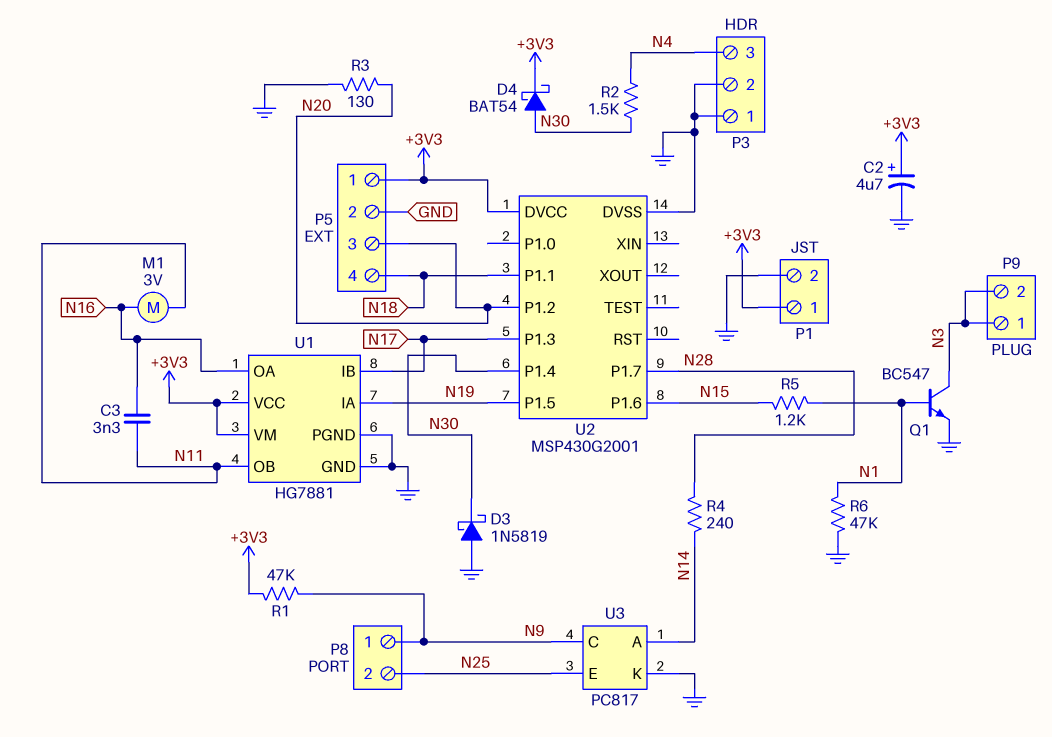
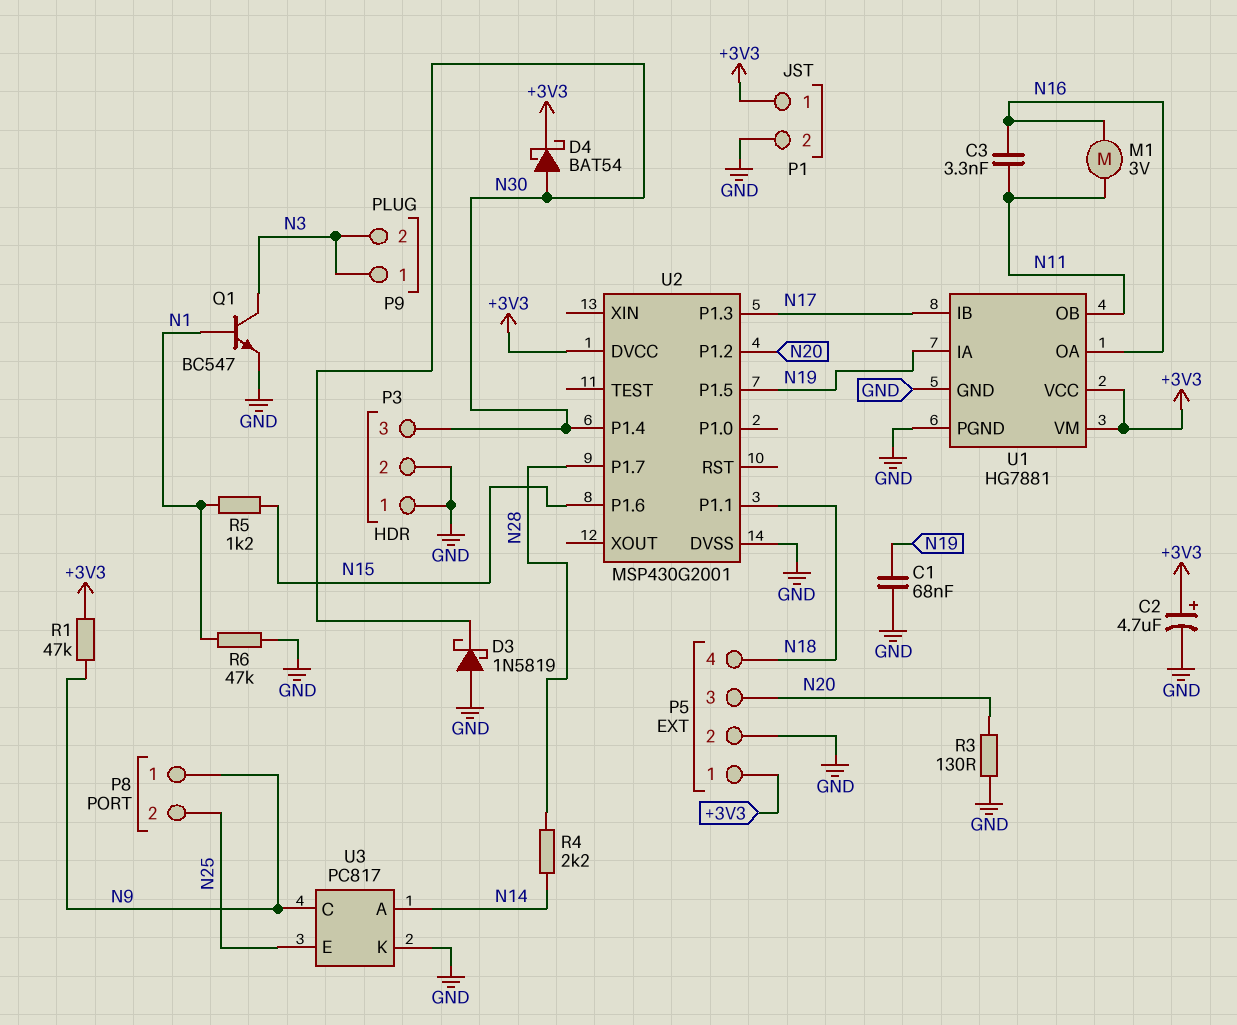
C1: none -> 68nF (GND, N19)
P3 pin 3: N4 -> N30
R2: 1.5k (N4, N30) -> none
R4: 240 (N14, N28) -> 2.2k (N14, N28)

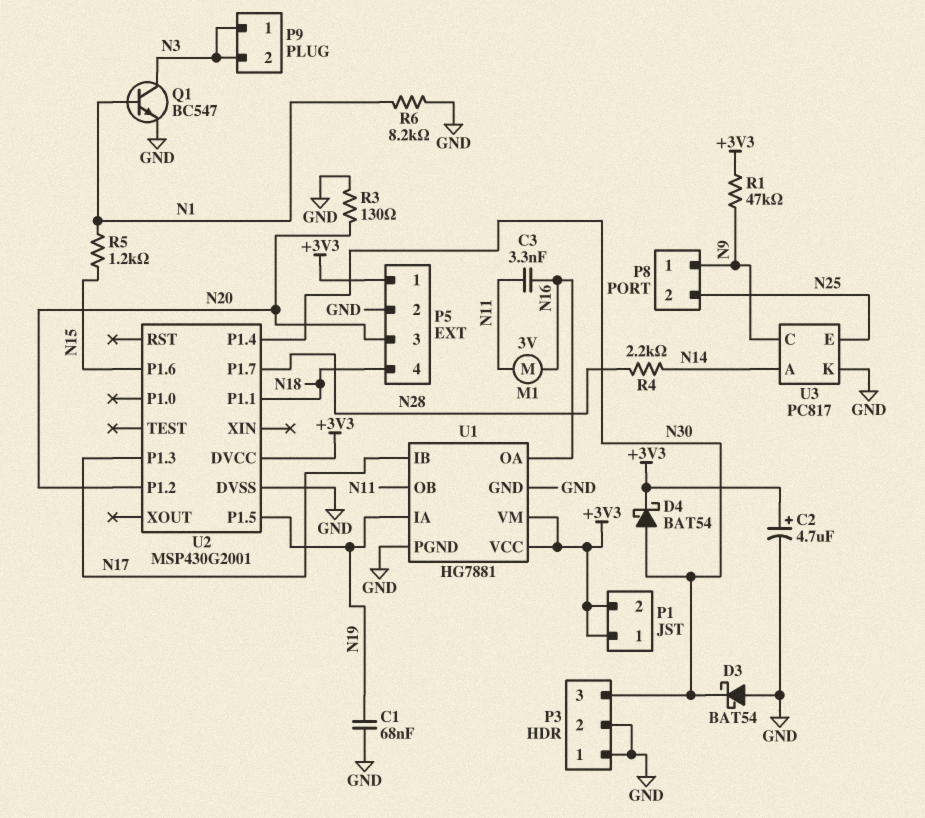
D3: schottky 1N5819 (A GND, K N30) -> schottky BAT54 (A GND, K N30)
P1 pin 2: GND -> +3V3
R6: 47k (GND, N1) -> 8.2k (GND, N1)

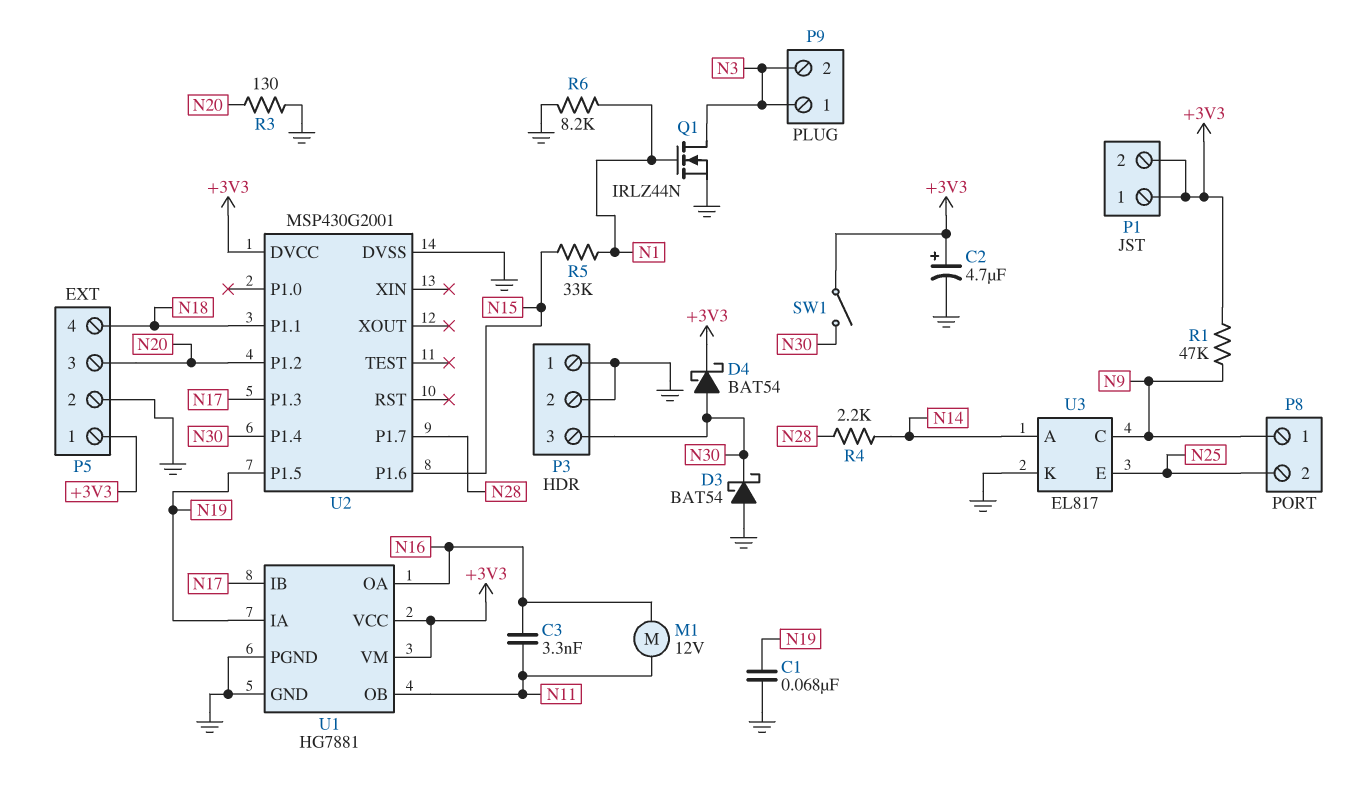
M1: motor 3V (N11, N16) -> motor 12V (N11, N16)
Q1: NPN BC547 (B N1, C N3, E GND) -> NMOS IRLZ44N (G N1, D N3, S GND)
R5: 1.2k (N1, N15) -> 33k (N1, N15)
SW1: none -> switch (+3V3, N30)
U3: PC817 -> EL817

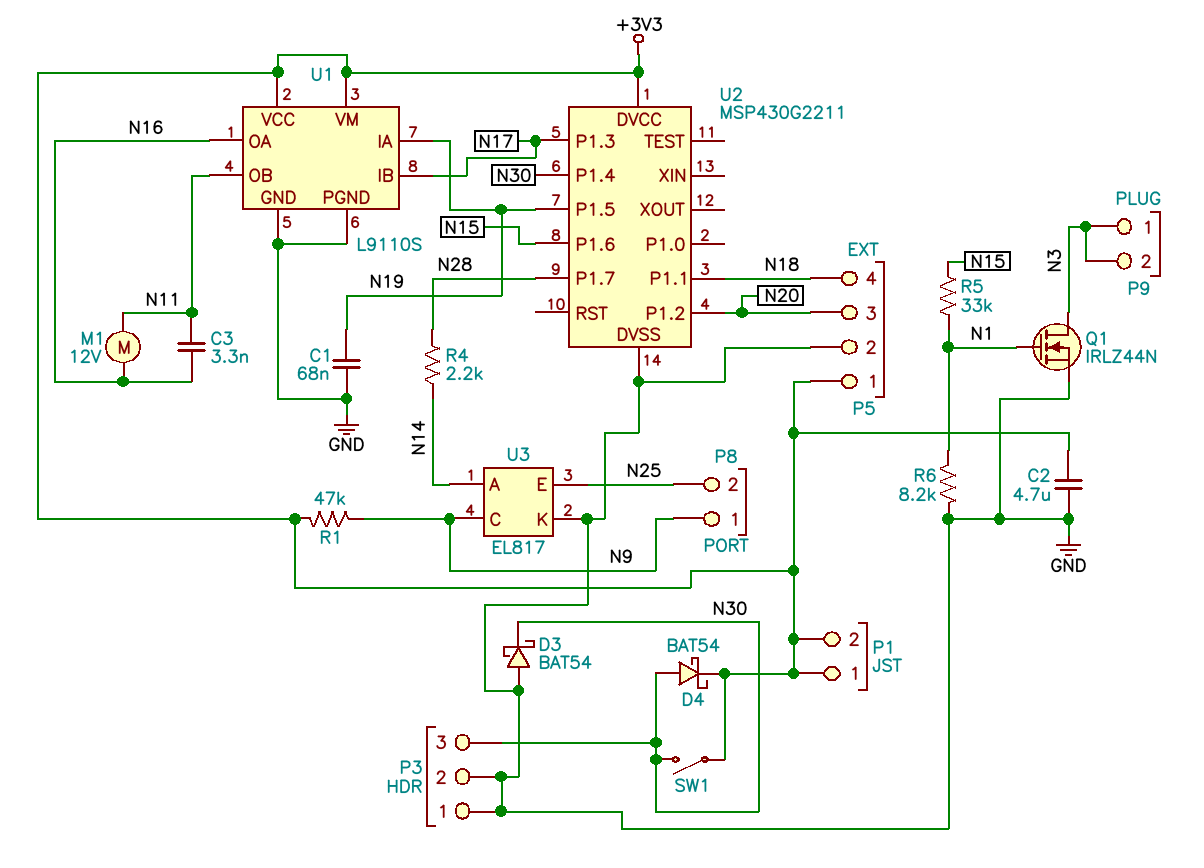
C2: 4.7uF (plus +3V3, minus GND) -> 4.7uF (+3V3, GND)
R3: 130 (GND, N20) -> none
U1: HG7881 -> L9110S
U2: MSP430G2001 -> MSP430G2211

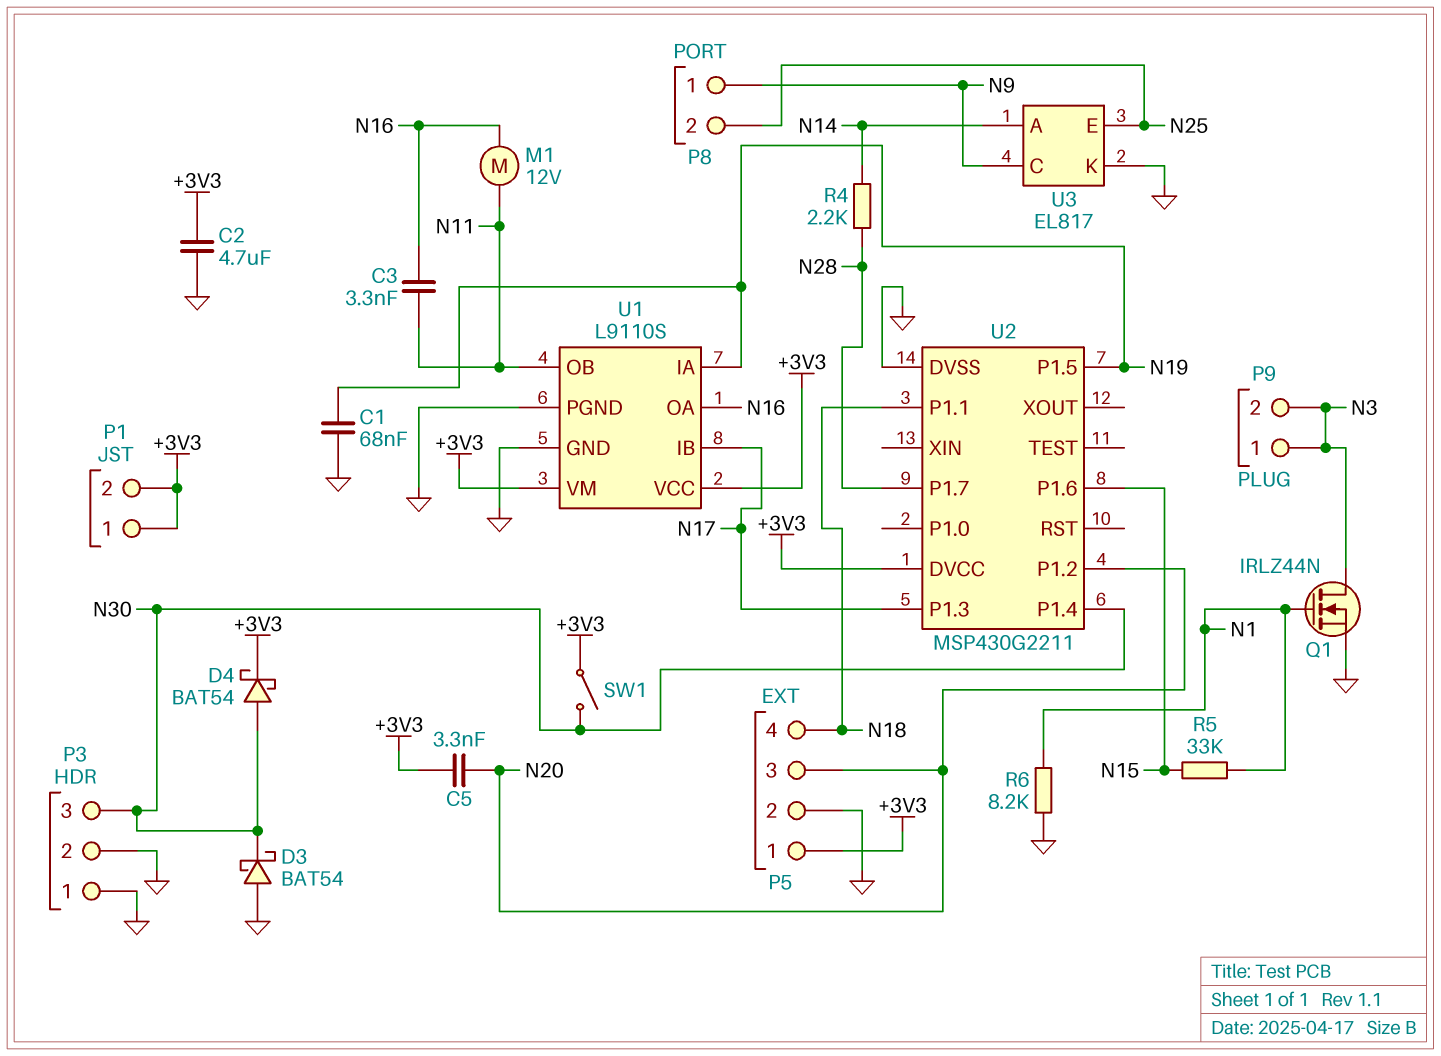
C5: none -> 3.3nF (+3V3, N20)
R1: 47k (+3V3, N9) -> none

